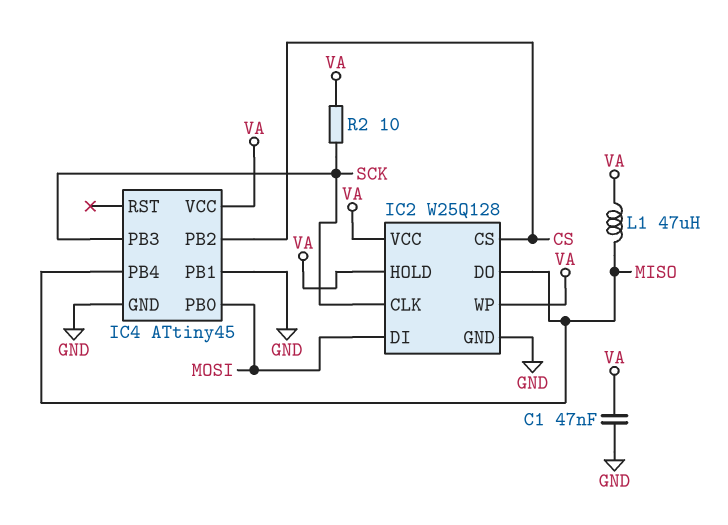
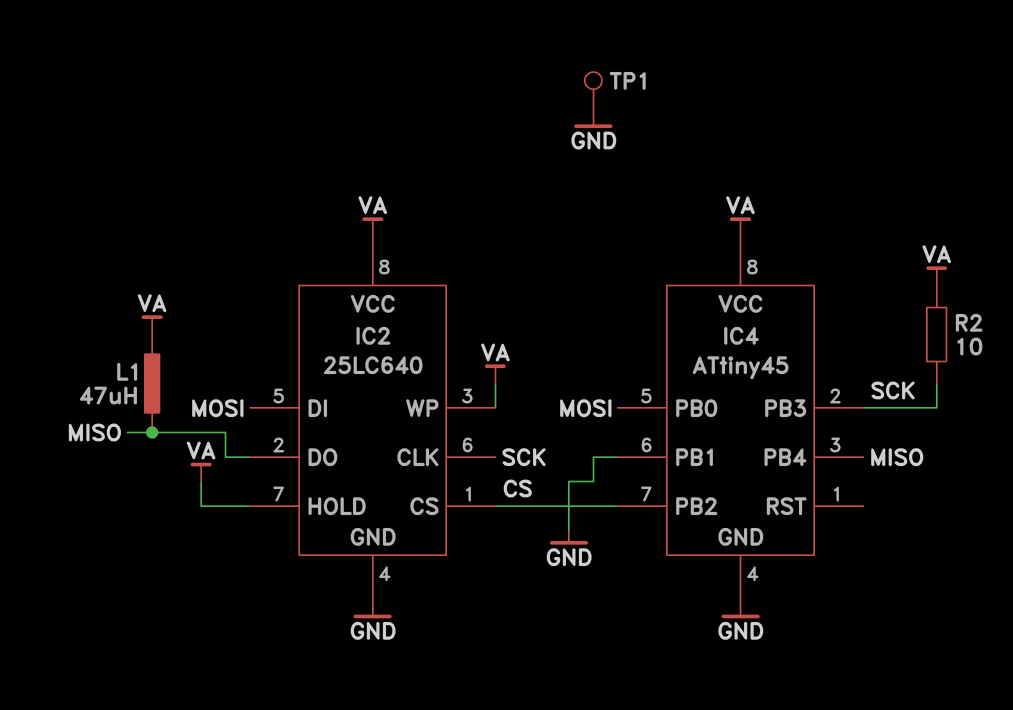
C1: 47nF (GND, VA) -> none
IC2: W25Q128 -> 25LC640
TP1: none -> test point (GND)

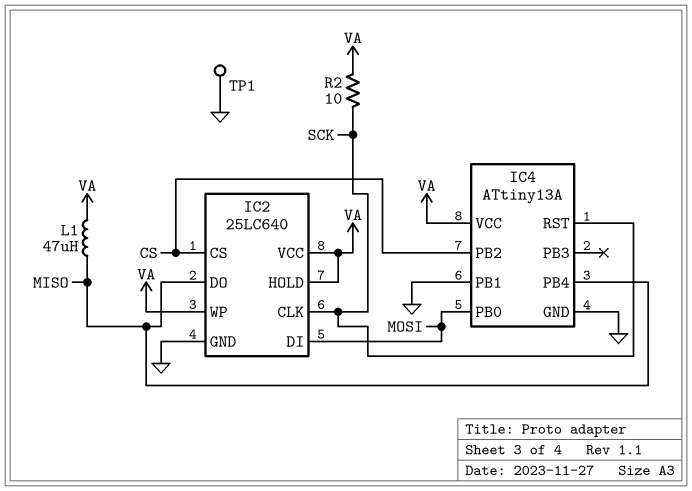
IC4: ATtiny45 -> ATtiny13A
IC4 pin PB3: SCK -> none
IC4 pin RST: none -> SCK

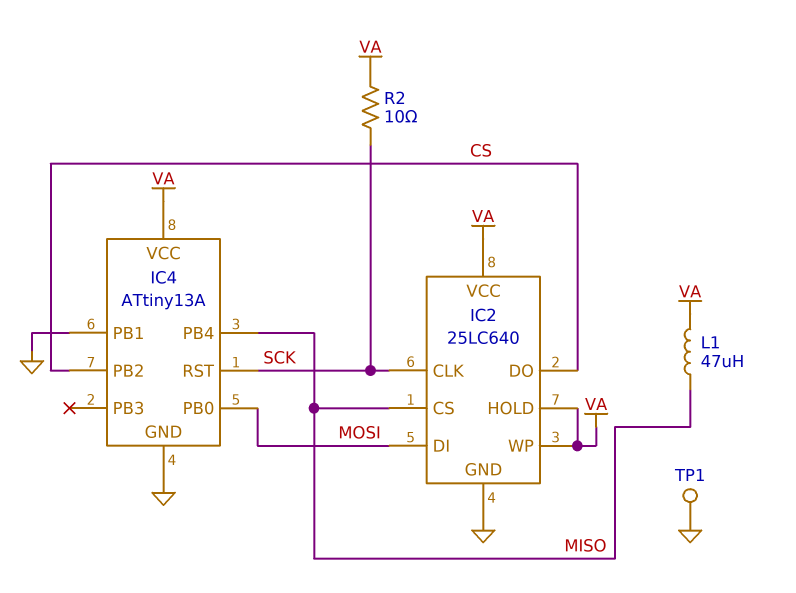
IC2 pin CS: CS -> MISO
IC2 pin DO: MISO -> CS

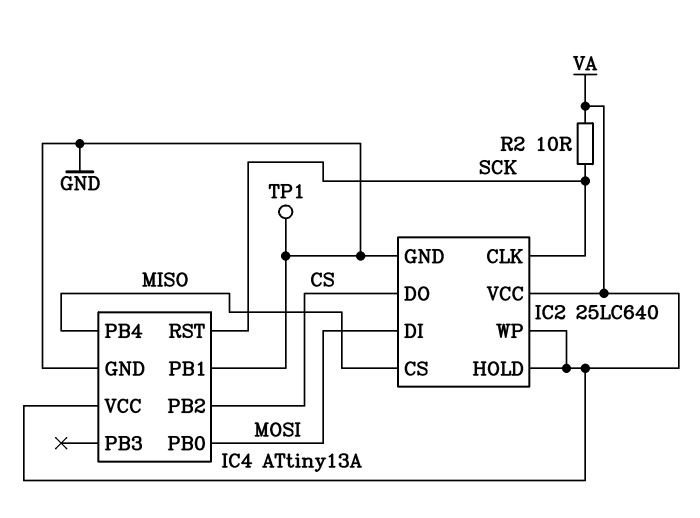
L1: 47uH (MISO, VA) -> none

